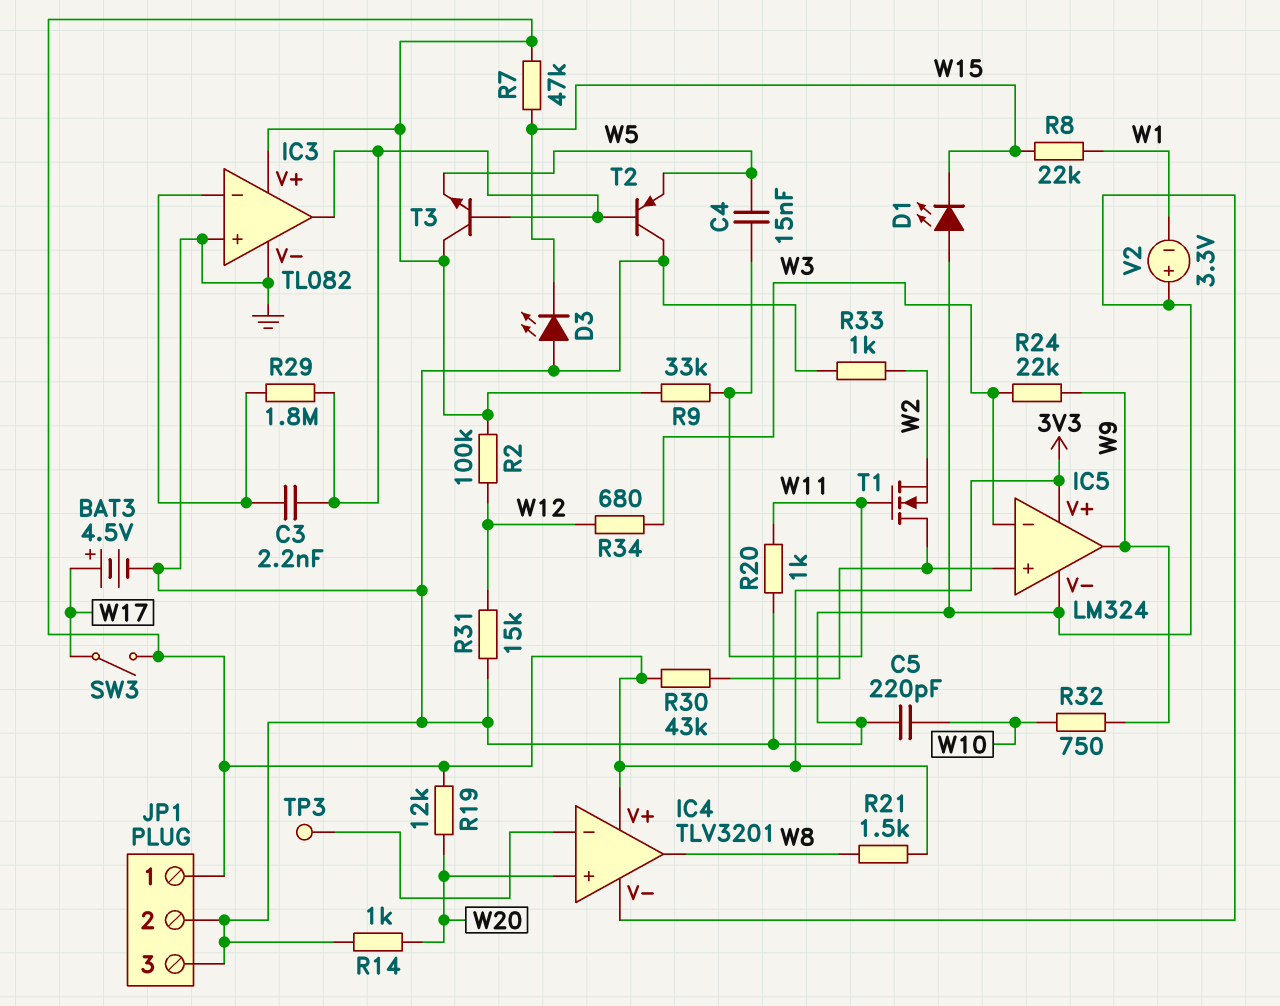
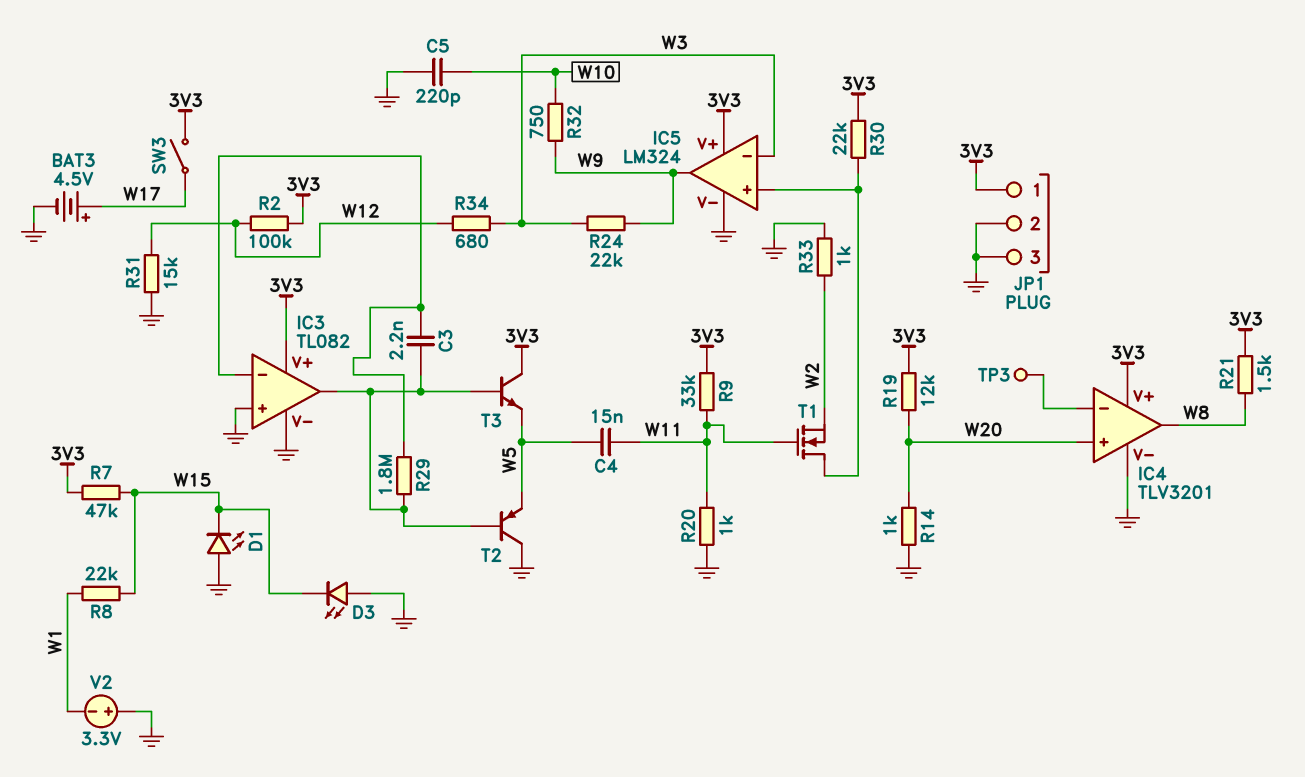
R30: 43k (3V3, IC5/in+) -> 22k (3V3, IC5/in+)

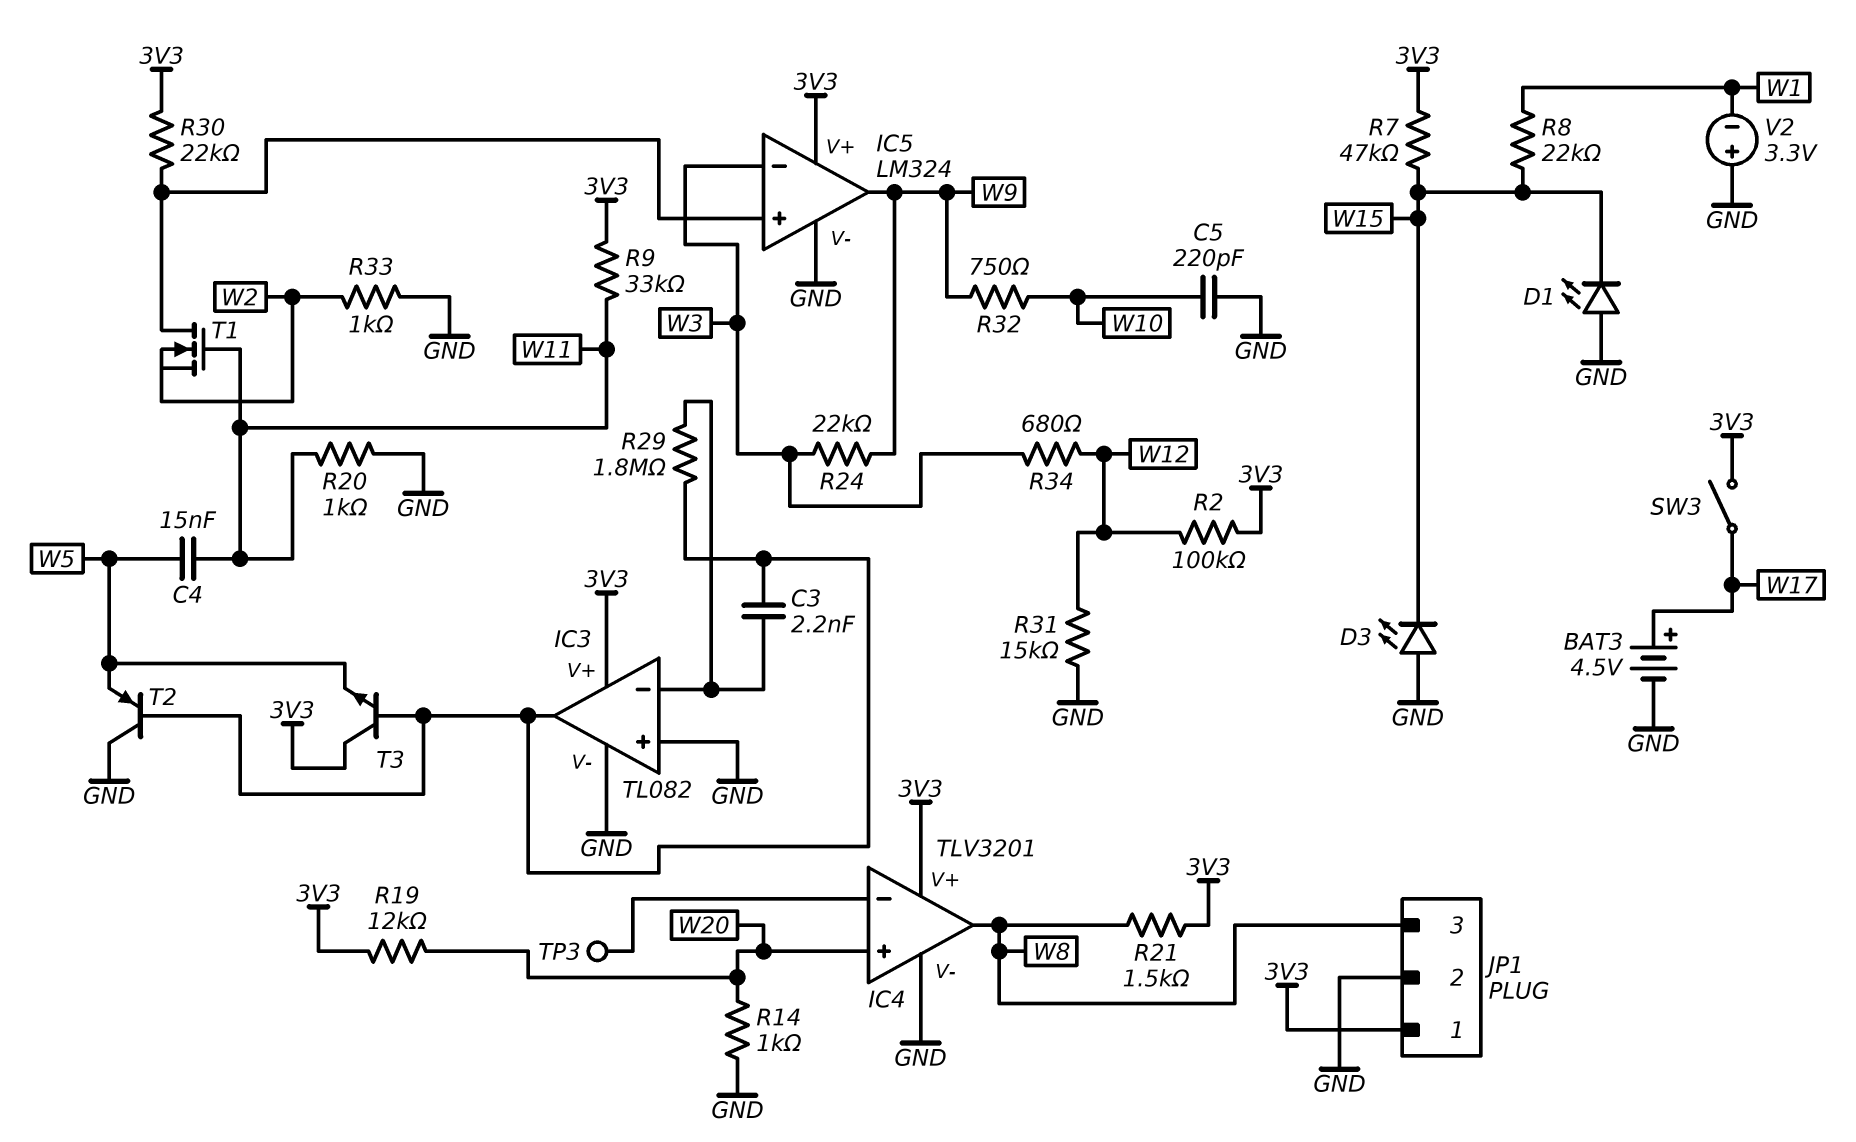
JP1 pin 3: GND -> W8

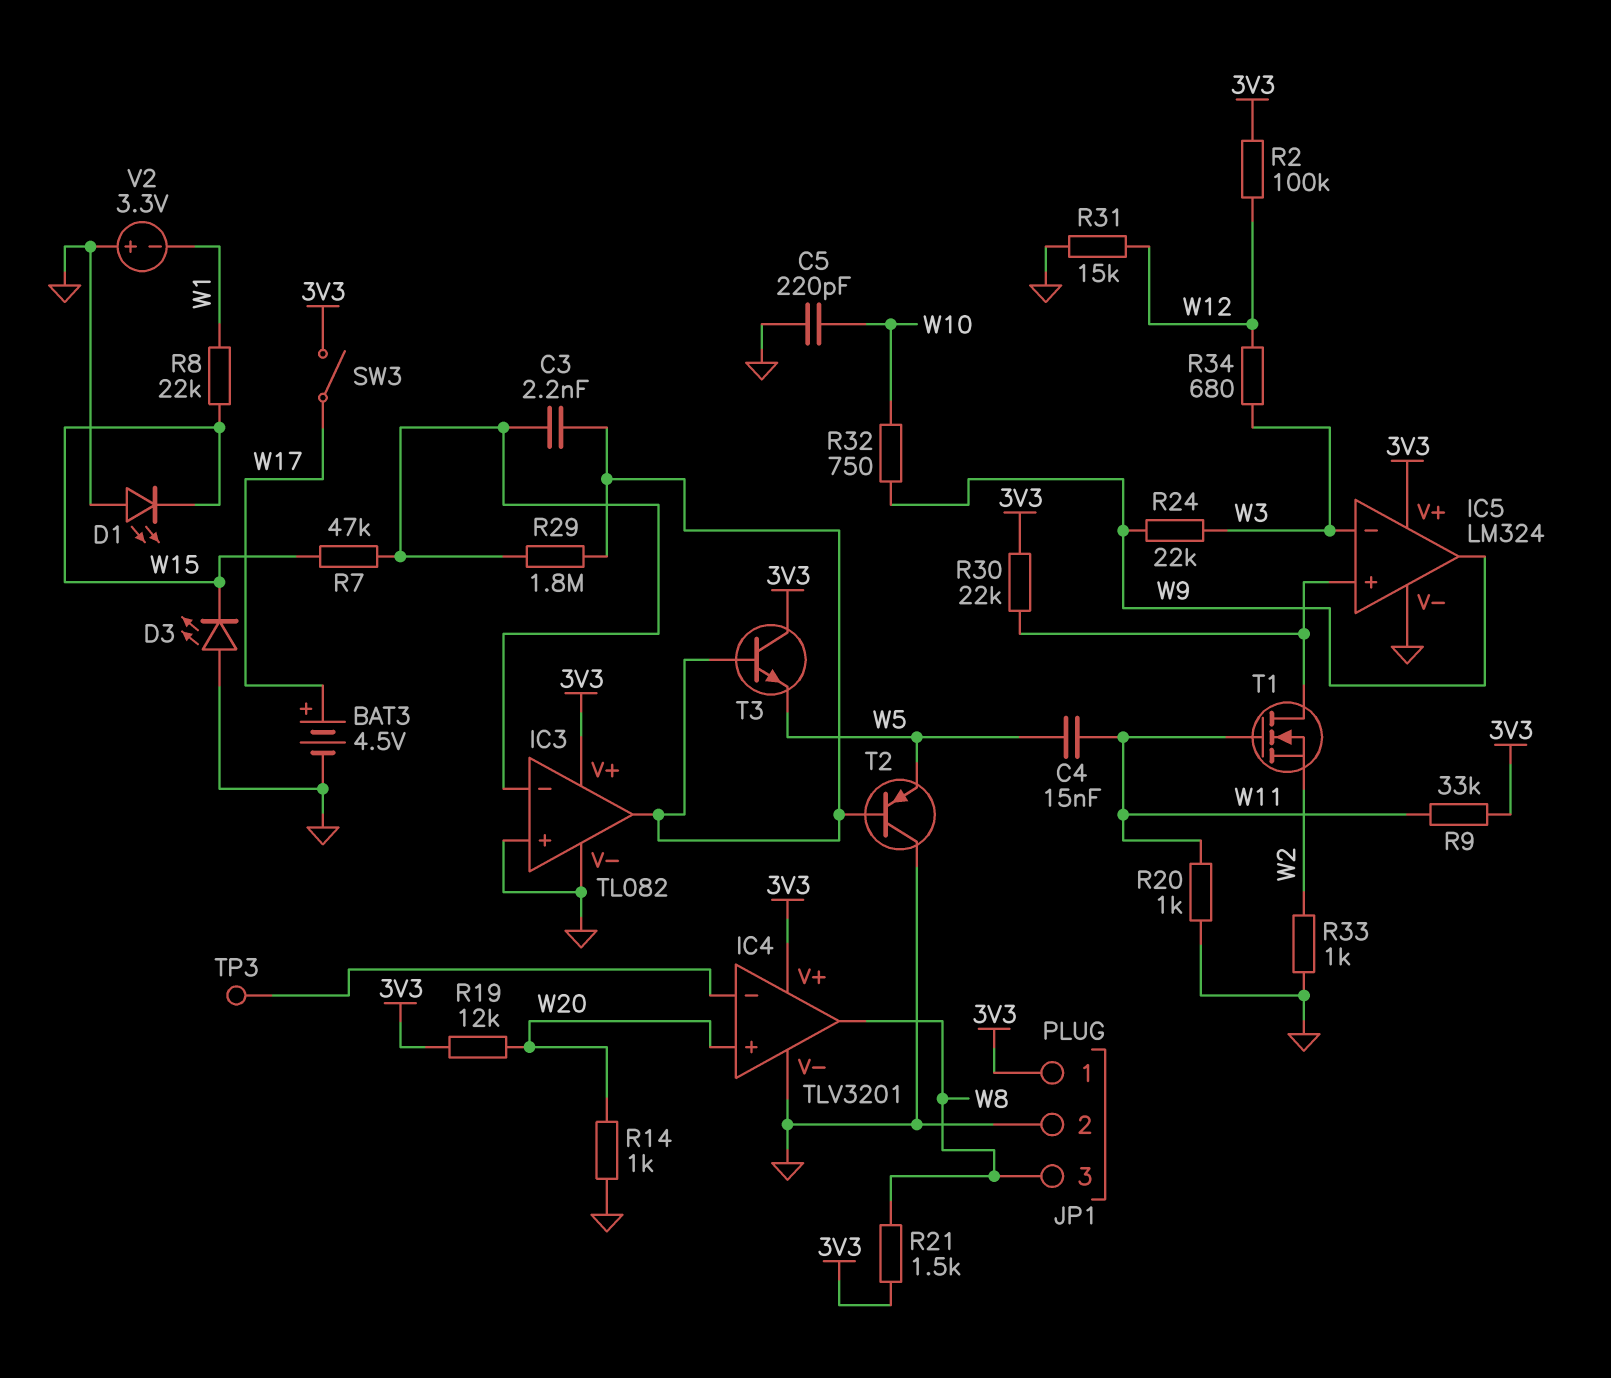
R7: 47k (3V3, W15) -> 47k (IC3/in-, W15)

